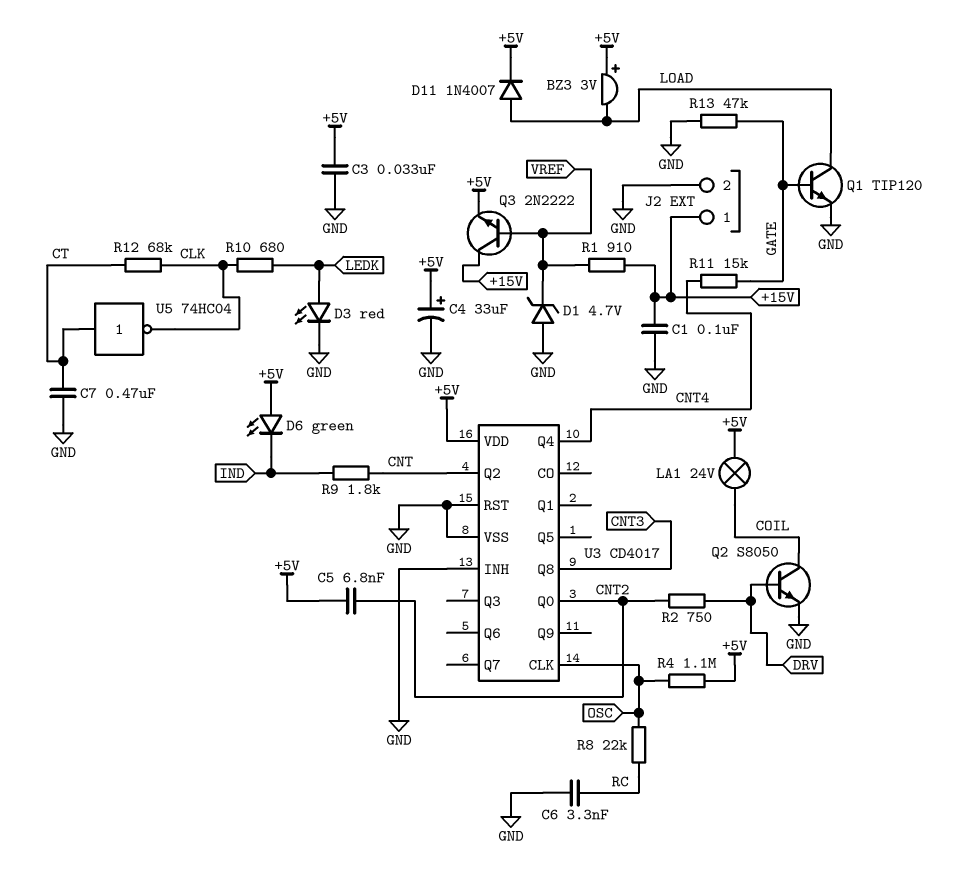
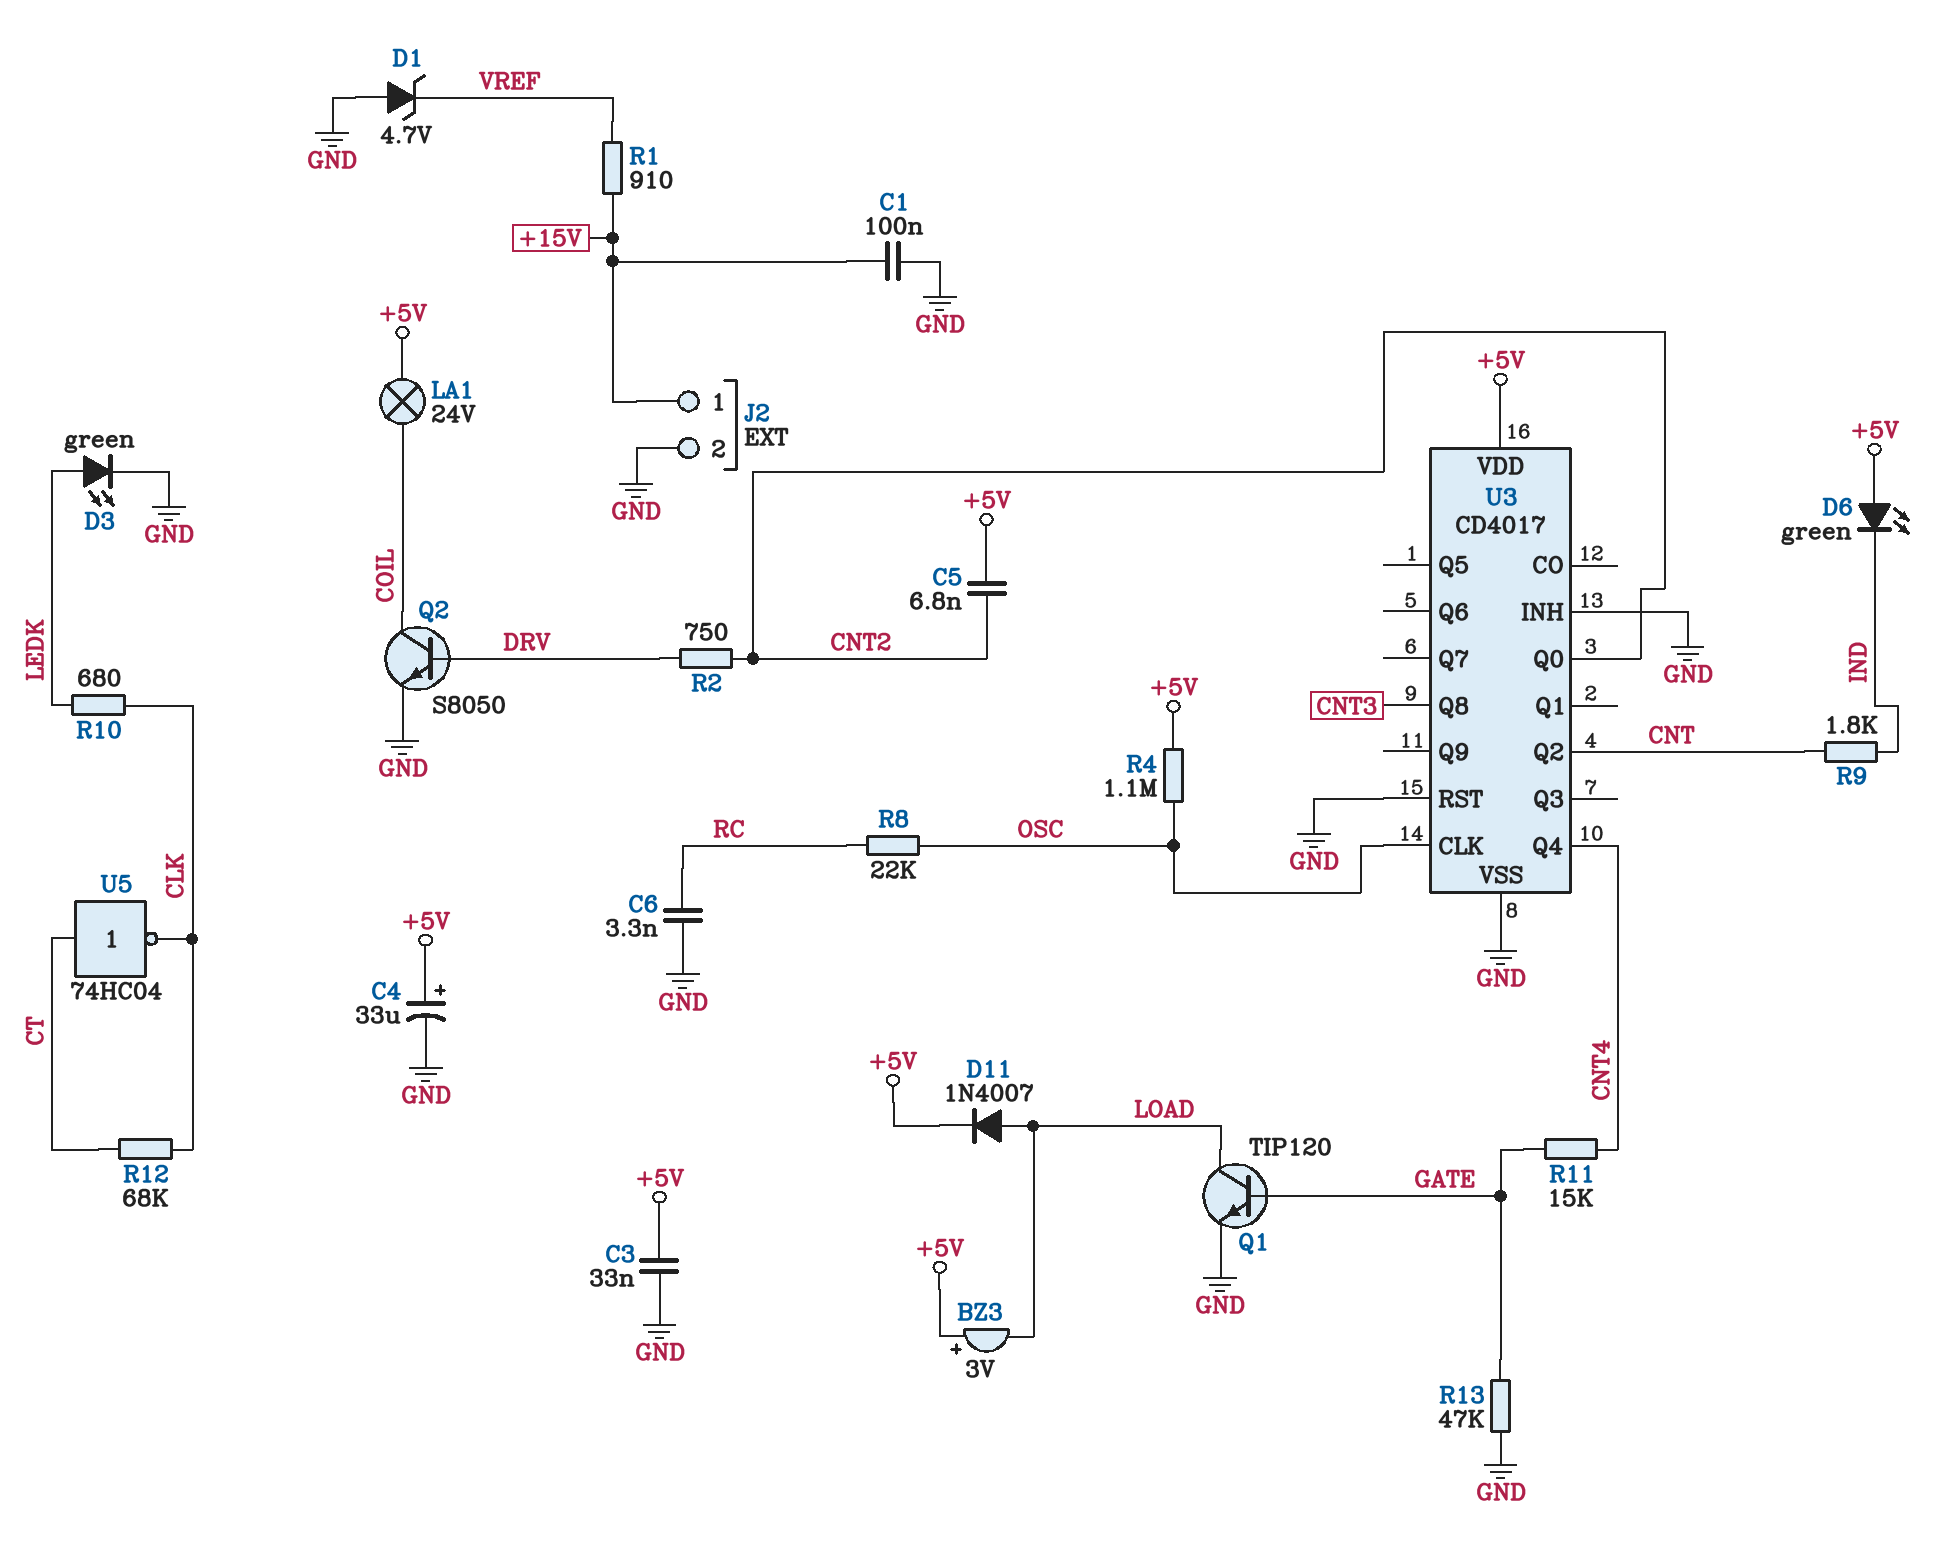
C7: 470nF (CT, GND) -> none
D3: LED red (A LEDK, K GND) -> LED green (A LEDK, K GND)
Q3: NPN 2N2222 (B VREF, C +15V, E +5V) -> none

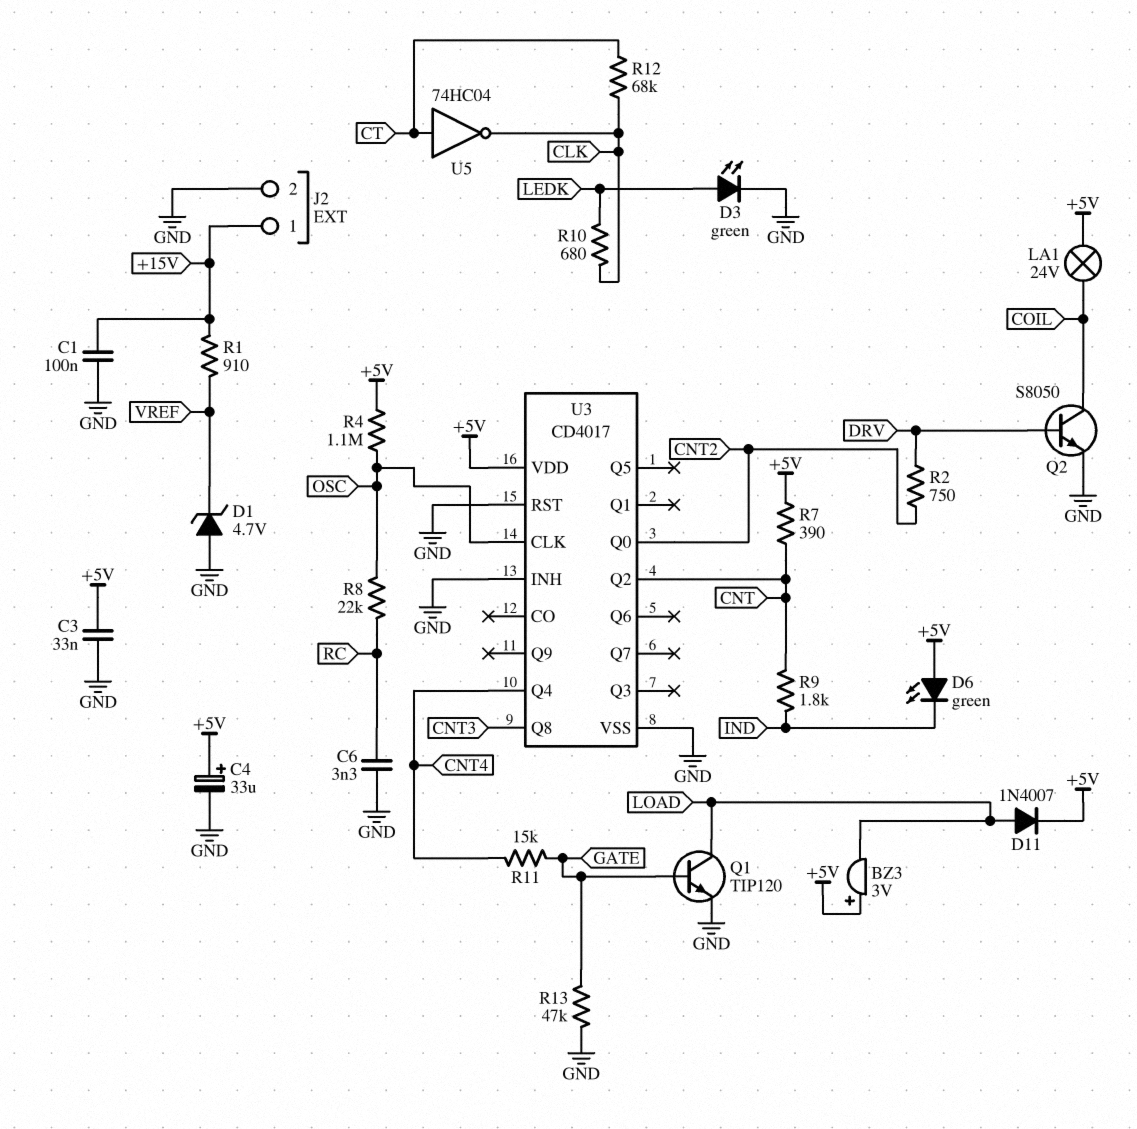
C5: 6.8nF (+5V, CNT2) -> none
R7: none -> 390 (+5V, CNT)

